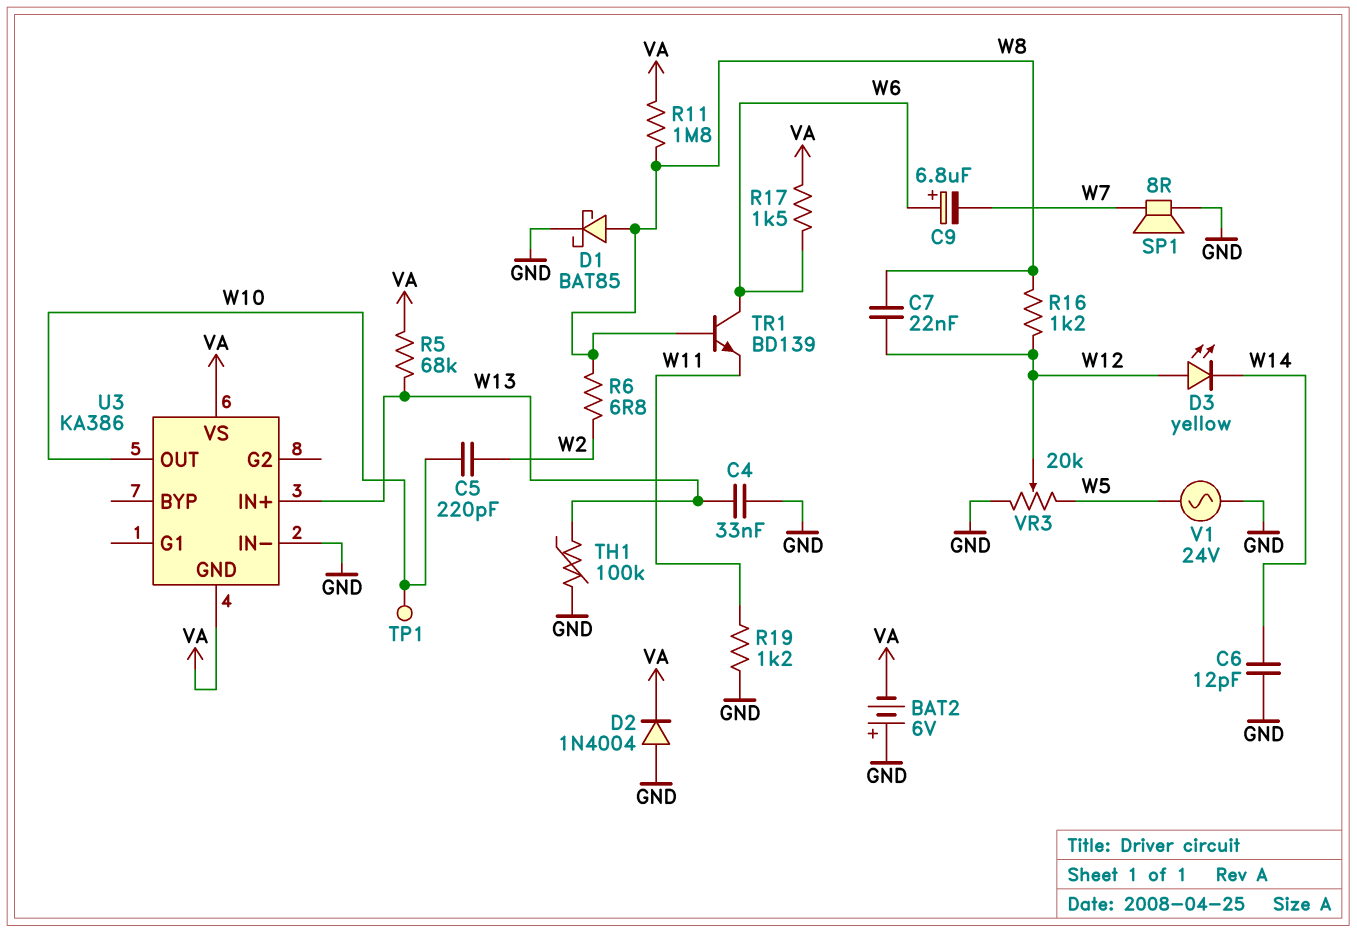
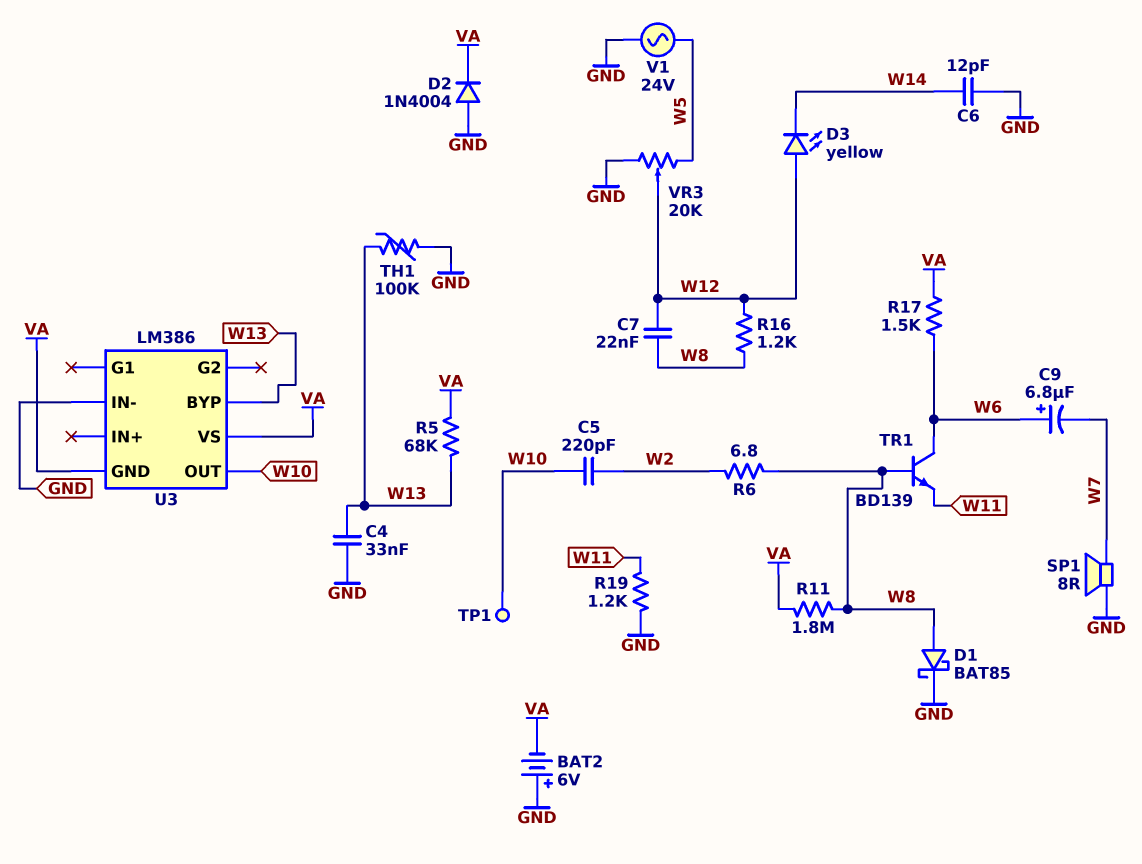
U3: KA386 -> LM386
U3 pin BYP: none -> W13
U3 pin IN+: W13 -> none

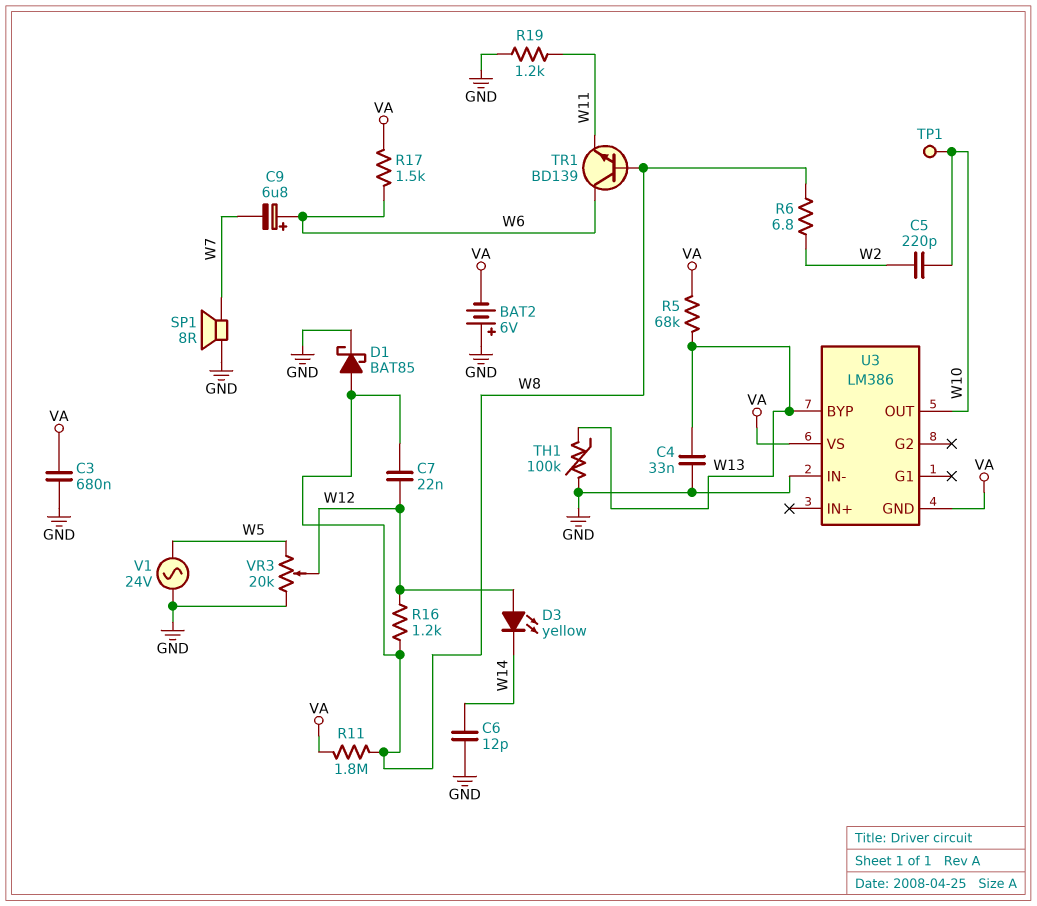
C3: none -> 680nF (GND, VA)
D2: diode 1N4004 (A GND, K VA) -> none

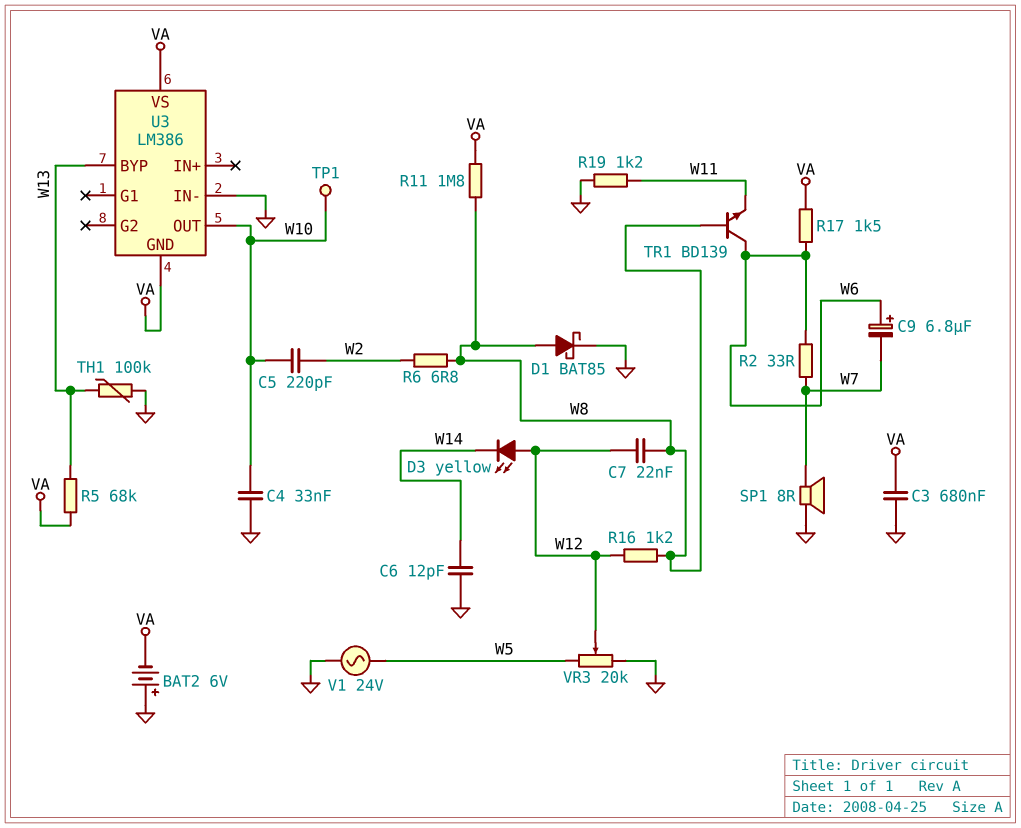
C4: 33nF (GND, W13) -> 33nF (GND, W10)
R2: none -> 33 (W6, W7)

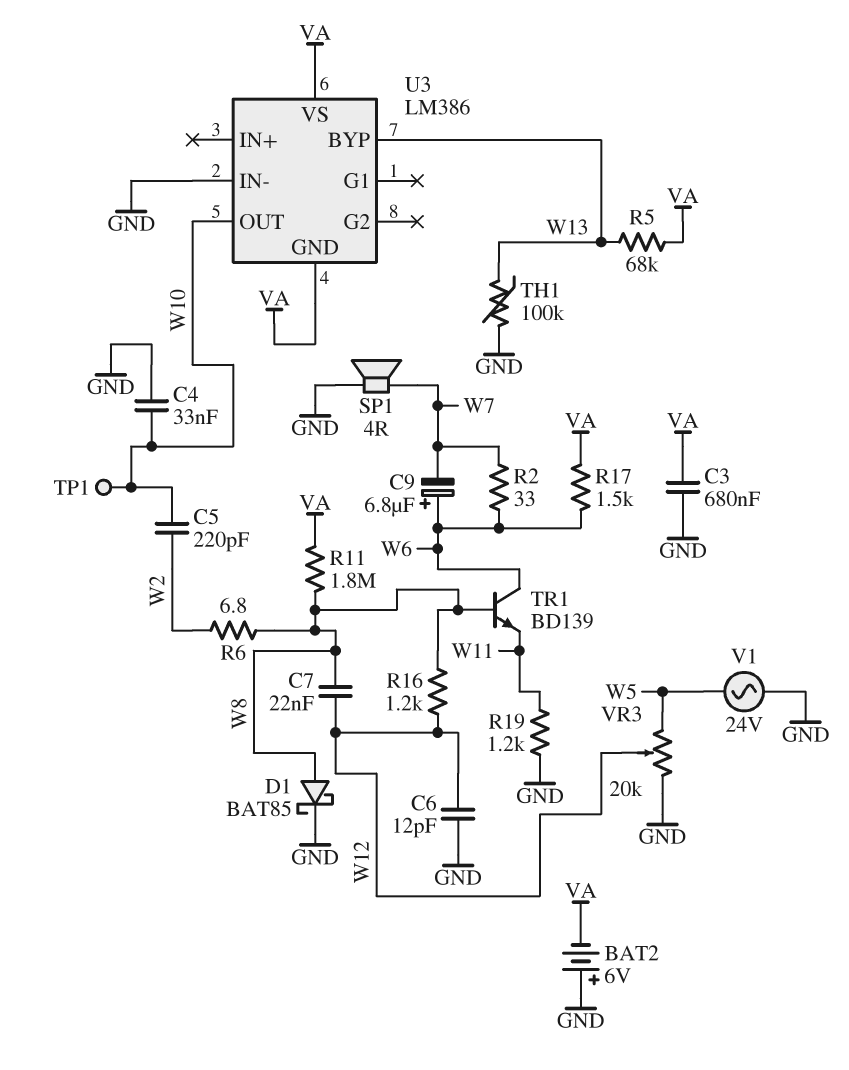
C6: 12pF (GND, W14) -> 12pF (GND, W12)
D3: LED yellow (A W12, K W14) -> none
SP1: speaker 8R (GND, W7) -> speaker 4R (GND, W7)

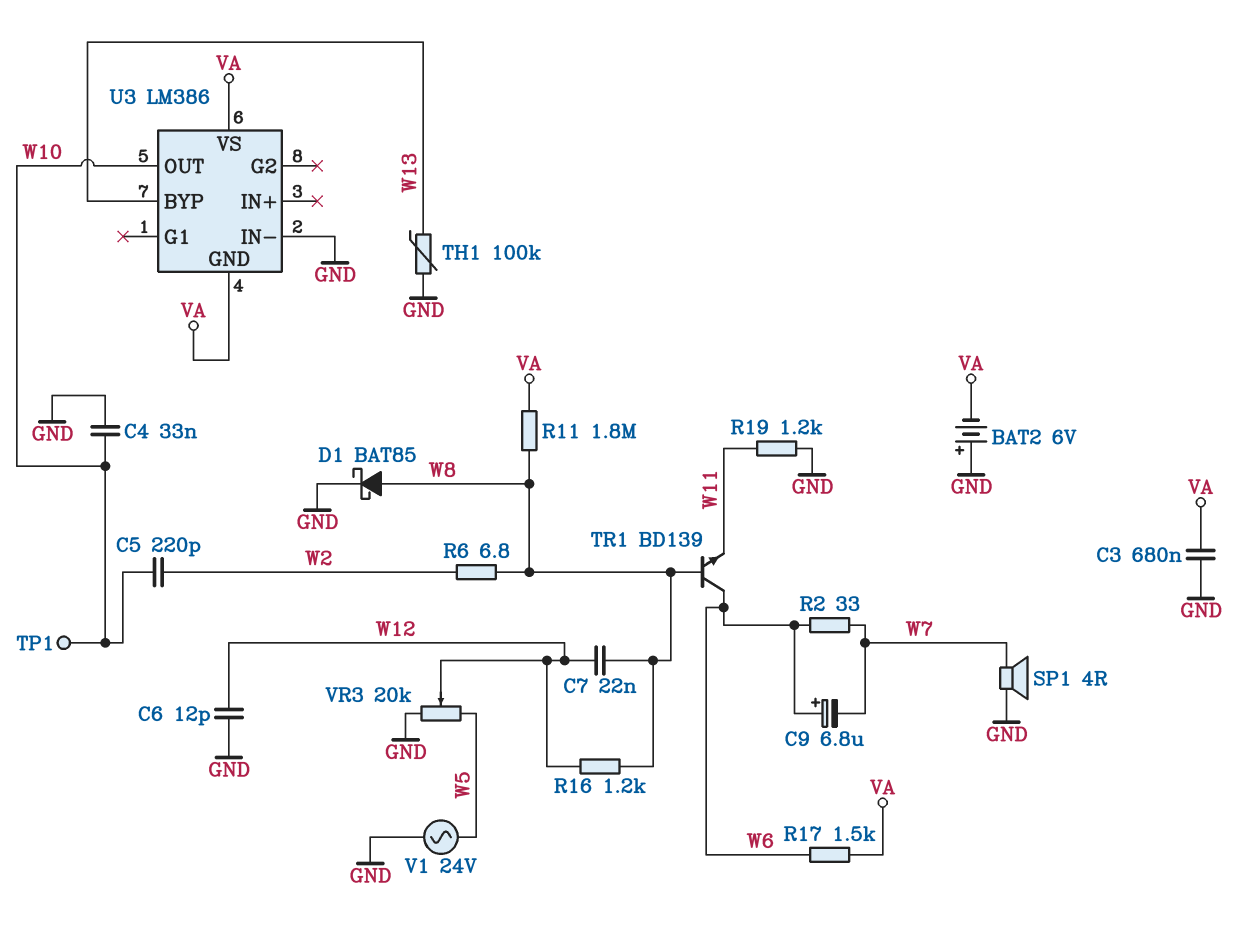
R5: 68k (VA, W13) -> none

